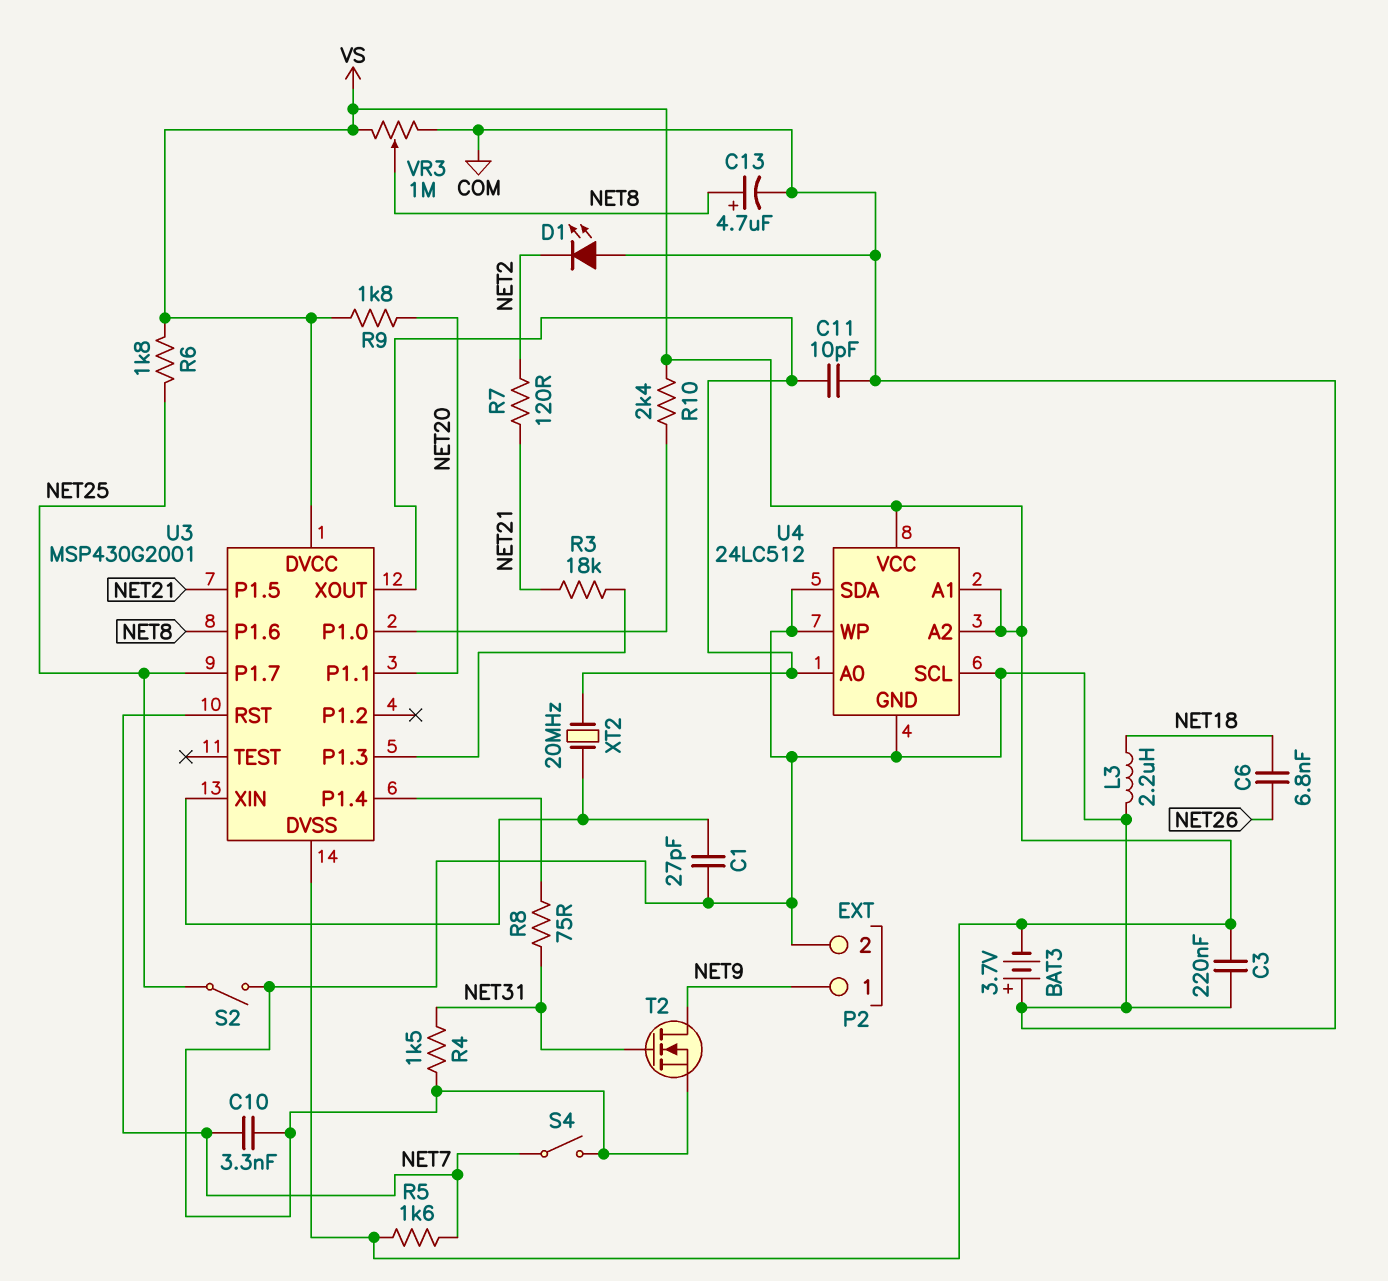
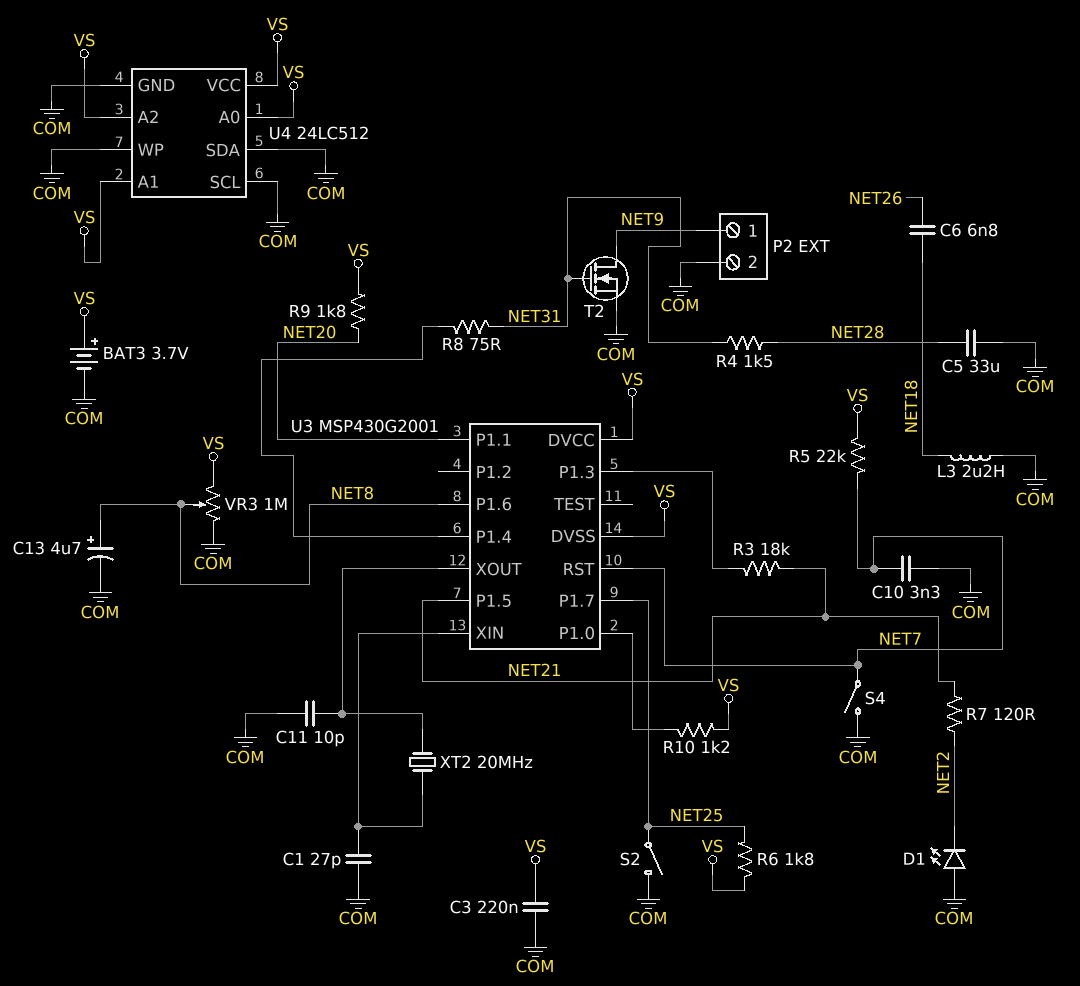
BAT3: 3.7V (plus COM, minus VS) -> 3.7V (plus VS, minus COM)
C5: none -> 33uF (COM, NET28)
R4: 1.5k (COM, NET31) -> 1.5k (NET28, NET31)
R5: 1.6k (NET7, VS) -> 22k (NET7, VS)
R10: 2.4k (U3/P1.0, VS) -> 1.2k (U3/P1.0, VS)
U4 pin A0: U3/XOUT -> VS

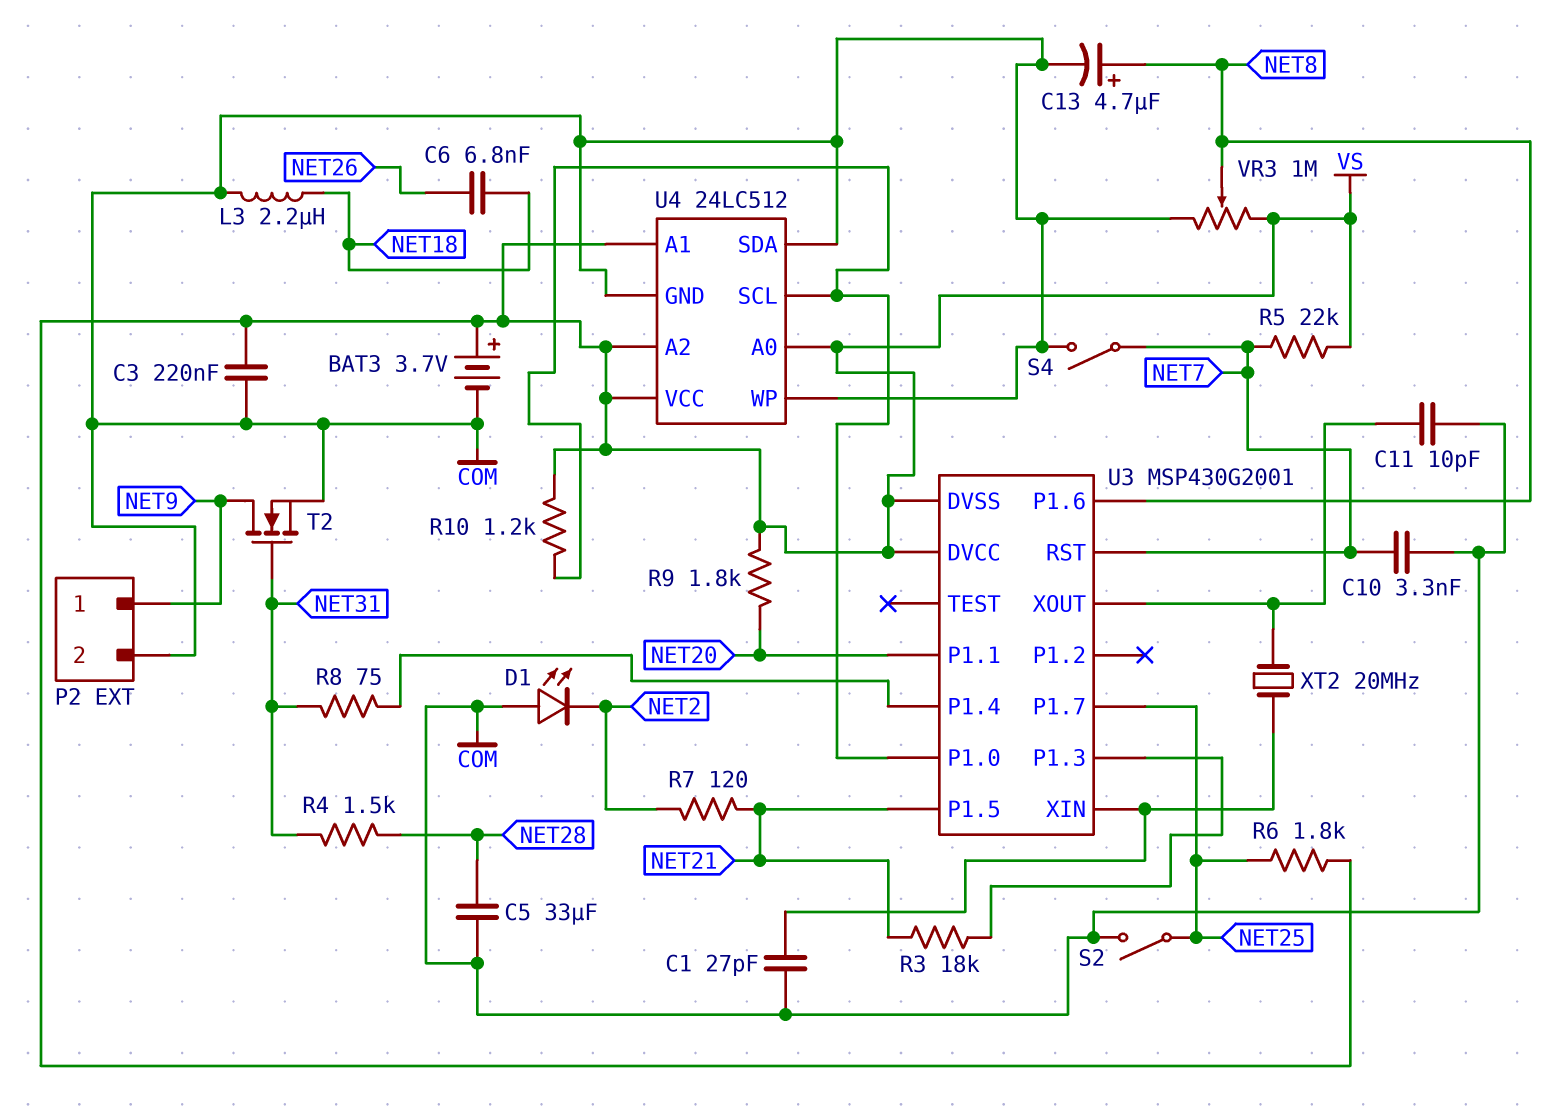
U4 pin SCL: COM -> U3/P1.0

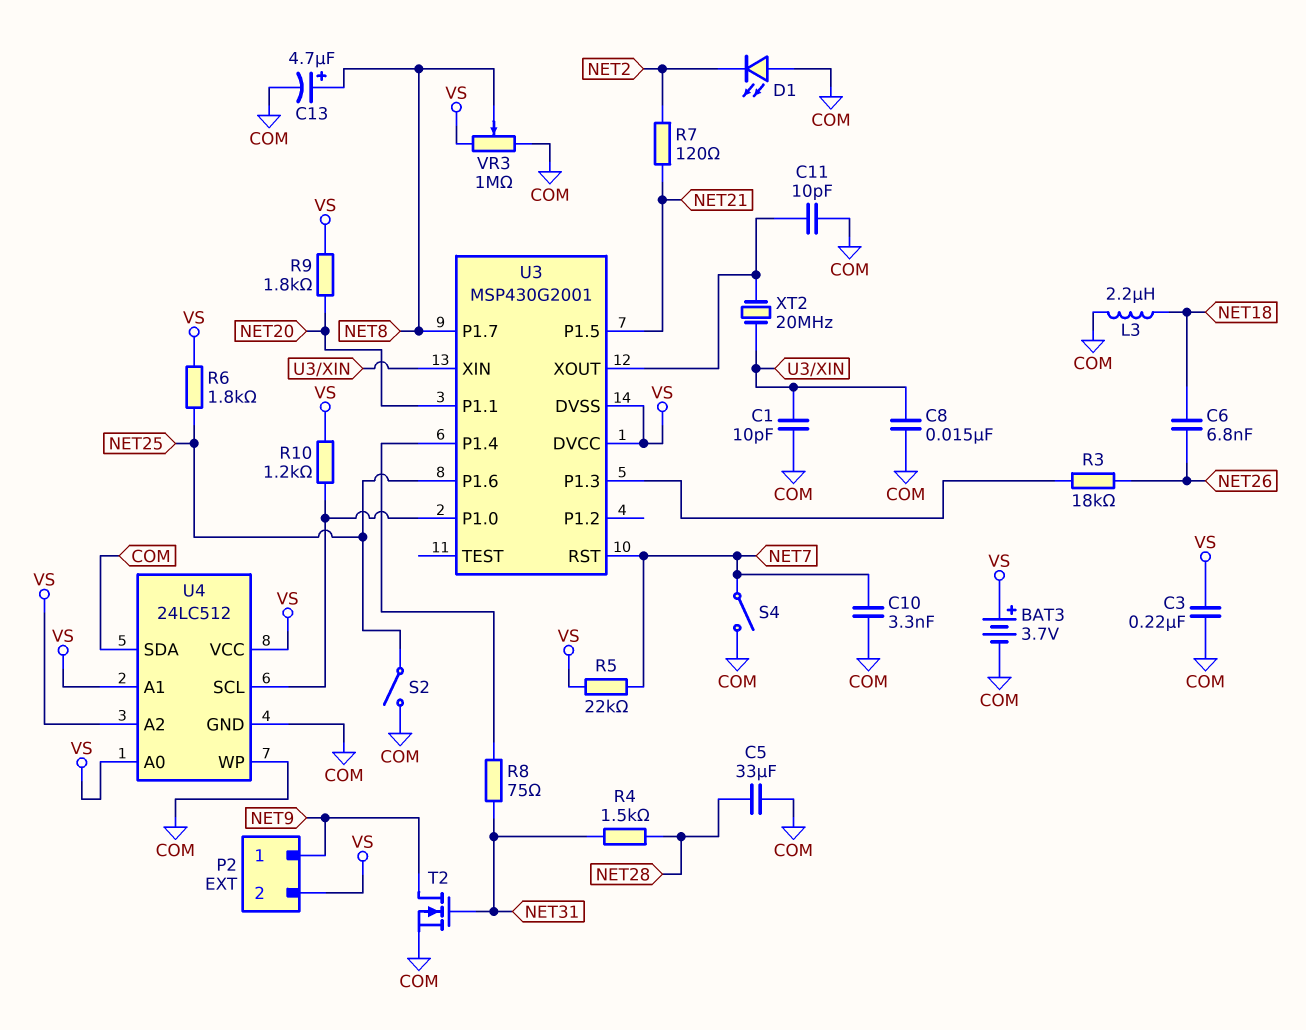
C1: 27pF (COM, U3/XIN) -> 10pF (COM, U3/XIN)
C8: none -> 15nF (COM, U3/XIN)
P2 pin 2: COM -> VS
R3: 18k (NET21, U3/P1.3) -> 18k (NET26, U3/P1.3)
U3 pin P1.6: NET8 -> NET25
U3 pin P1.7: NET25 -> NET8

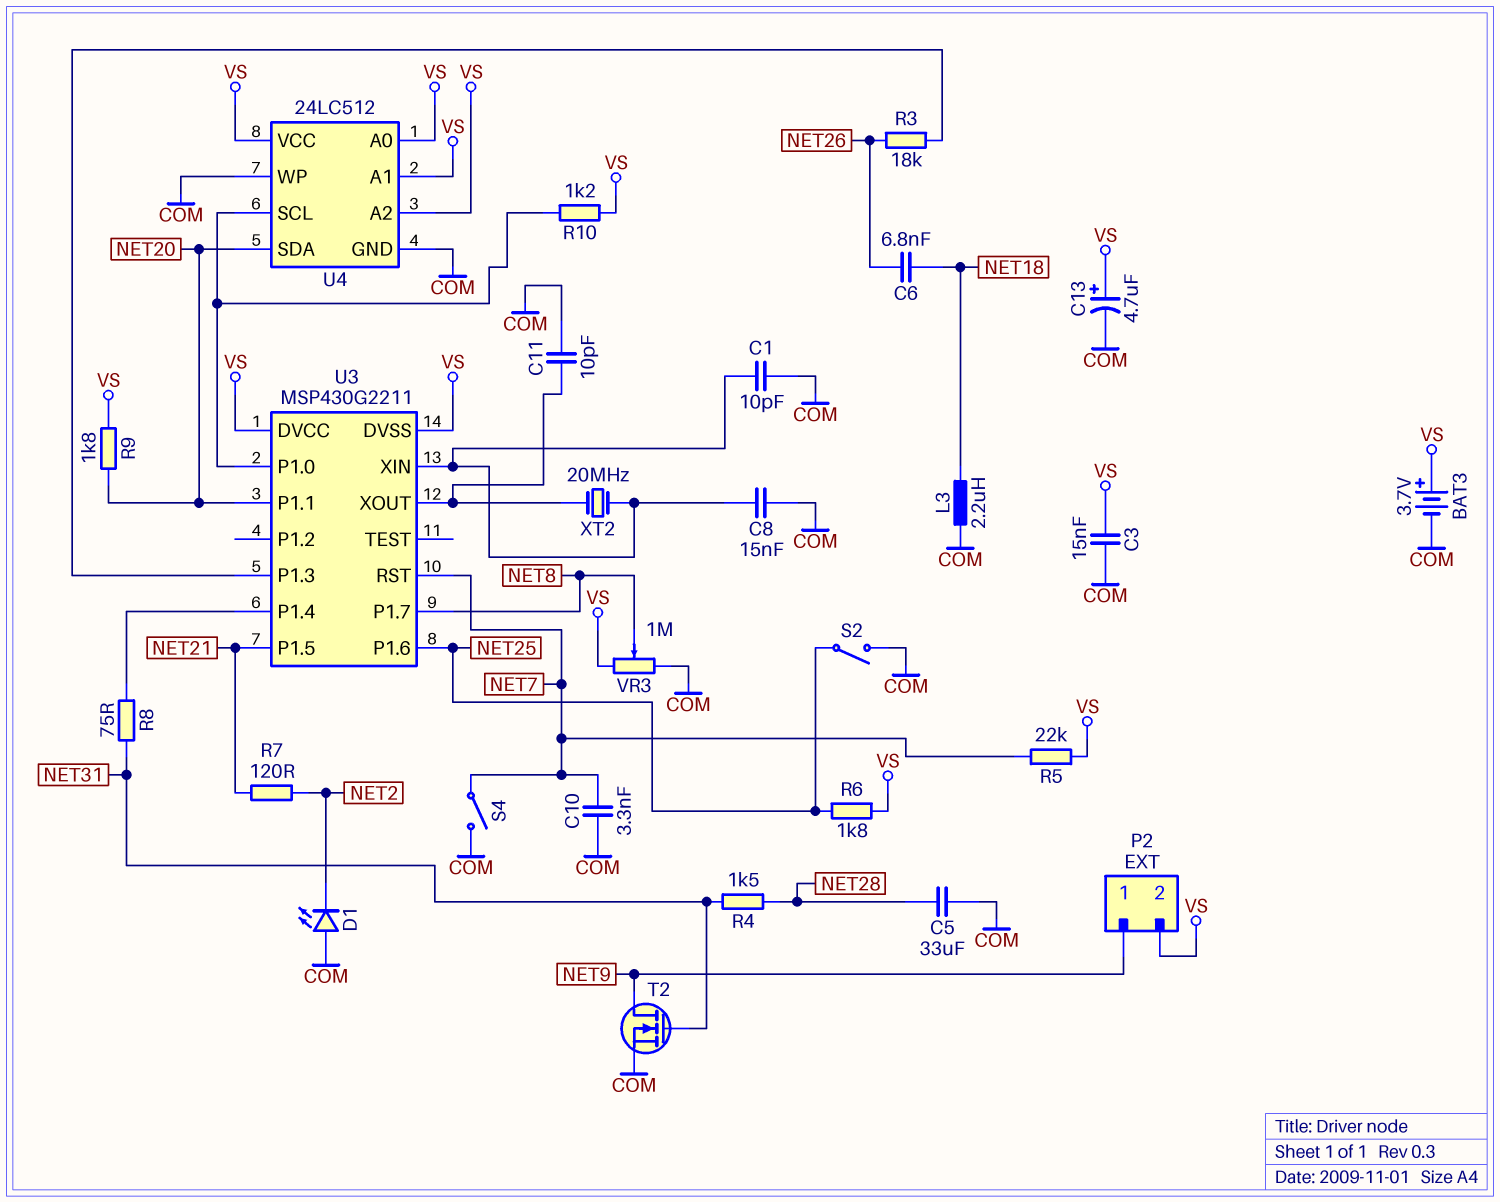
C3: 220nF (COM, VS) -> 15nF (COM, VS)
C13: 4.7uF (plus NET8, minus COM) -> 4.7uF (plus VS, minus COM)
U3: MSP430G2001 -> MSP430G2211
U4 pin SDA: COM -> NET20

